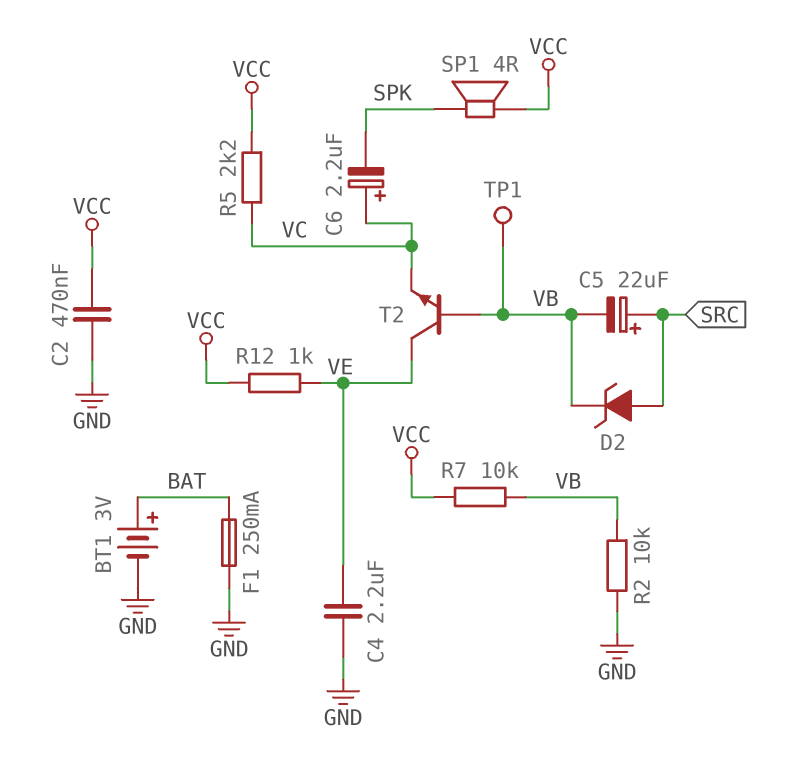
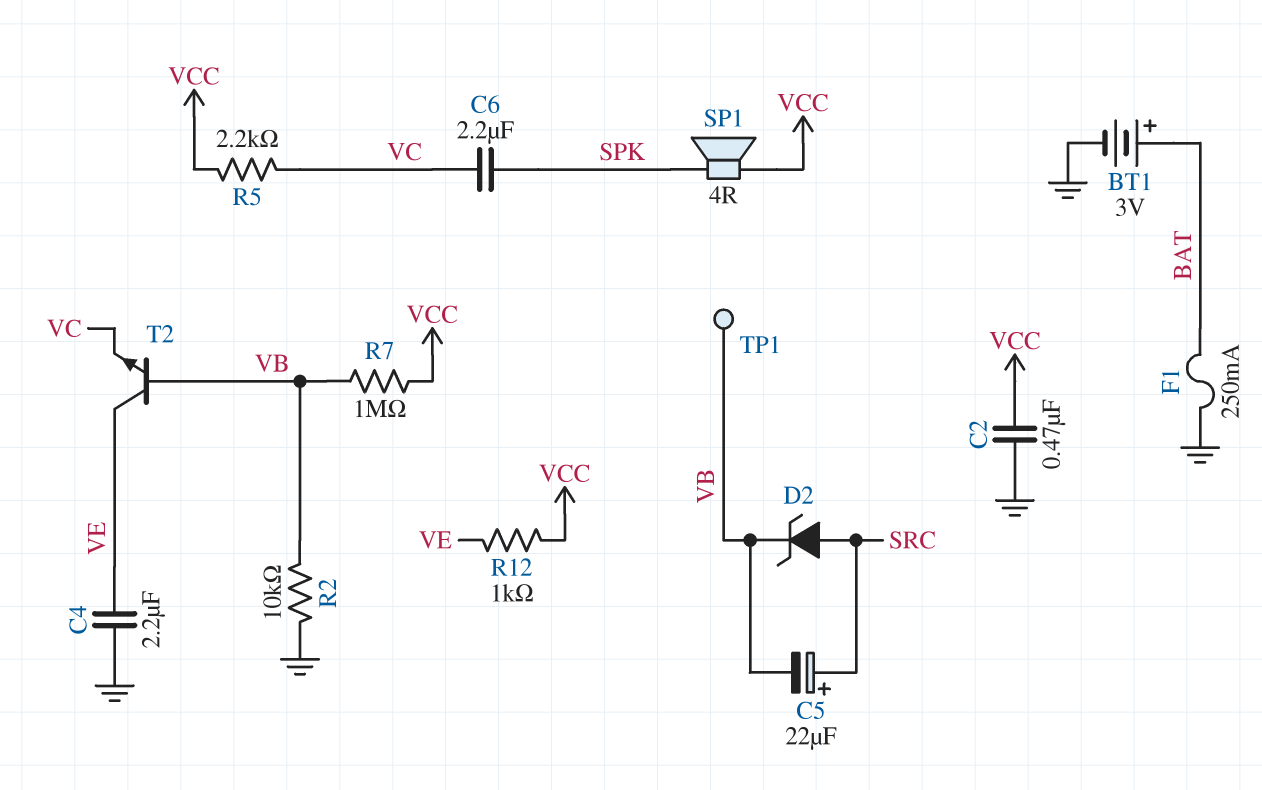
C6: 2.2uF (plus VC, minus SPK) -> 2.2uF (SPK, VC)
R7: 10k (VB, VCC) -> 1M (VB, VCC)

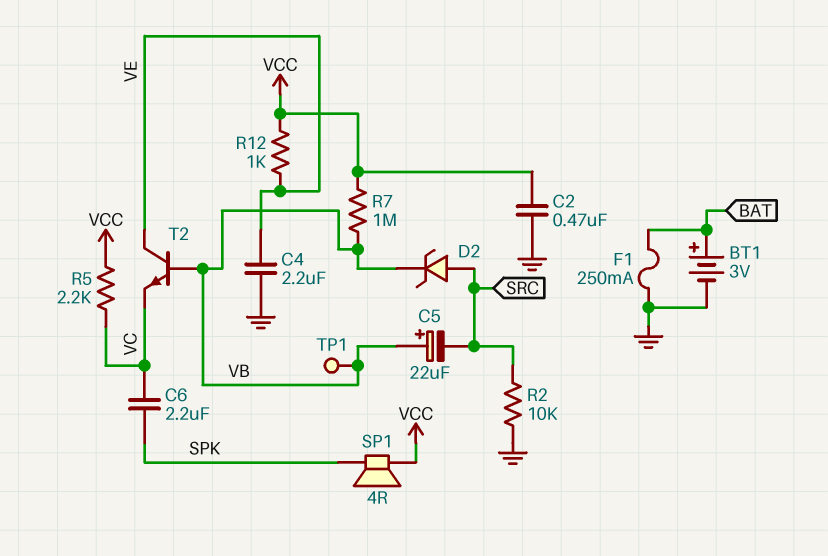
C5: 22uF (plus SRC, minus VB) -> 22uF (plus VB, minus SRC)
R2: 10k (GND, VB) -> 10k (GND, SRC)

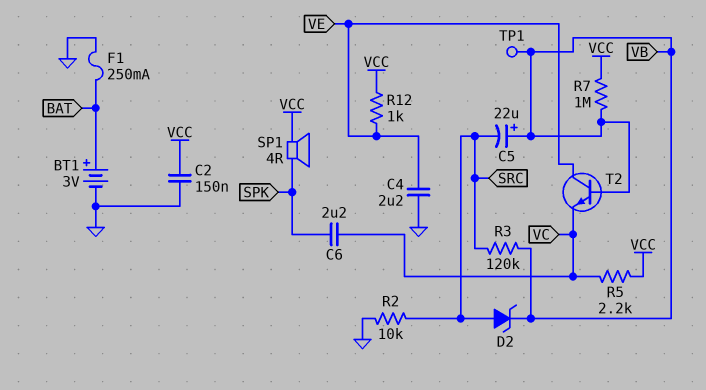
C2: 470nF (GND, VCC) -> 150nF (GND, VCC)
R3: none -> 120k (SRC, VB)

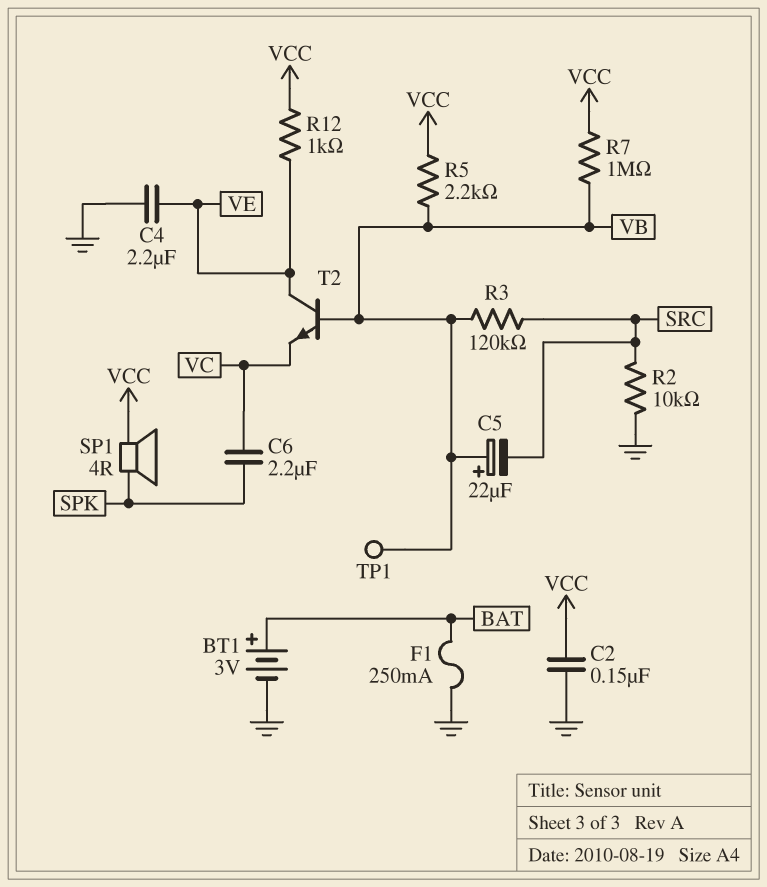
D2: zener (A SRC, K VB) -> none
R5: 2.2k (VC, VCC) -> 2.2k (VB, VCC)

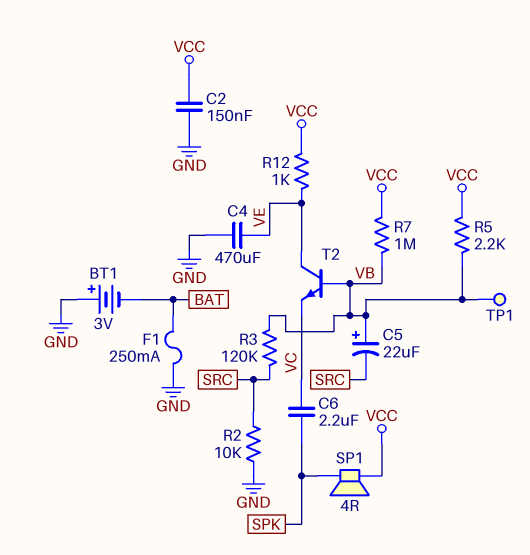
BT1: 3V (plus BAT, minus GND) -> 3V (plus GND, minus BAT)
C4: 2.2uF (GND, VE) -> 470uF (GND, VE)

